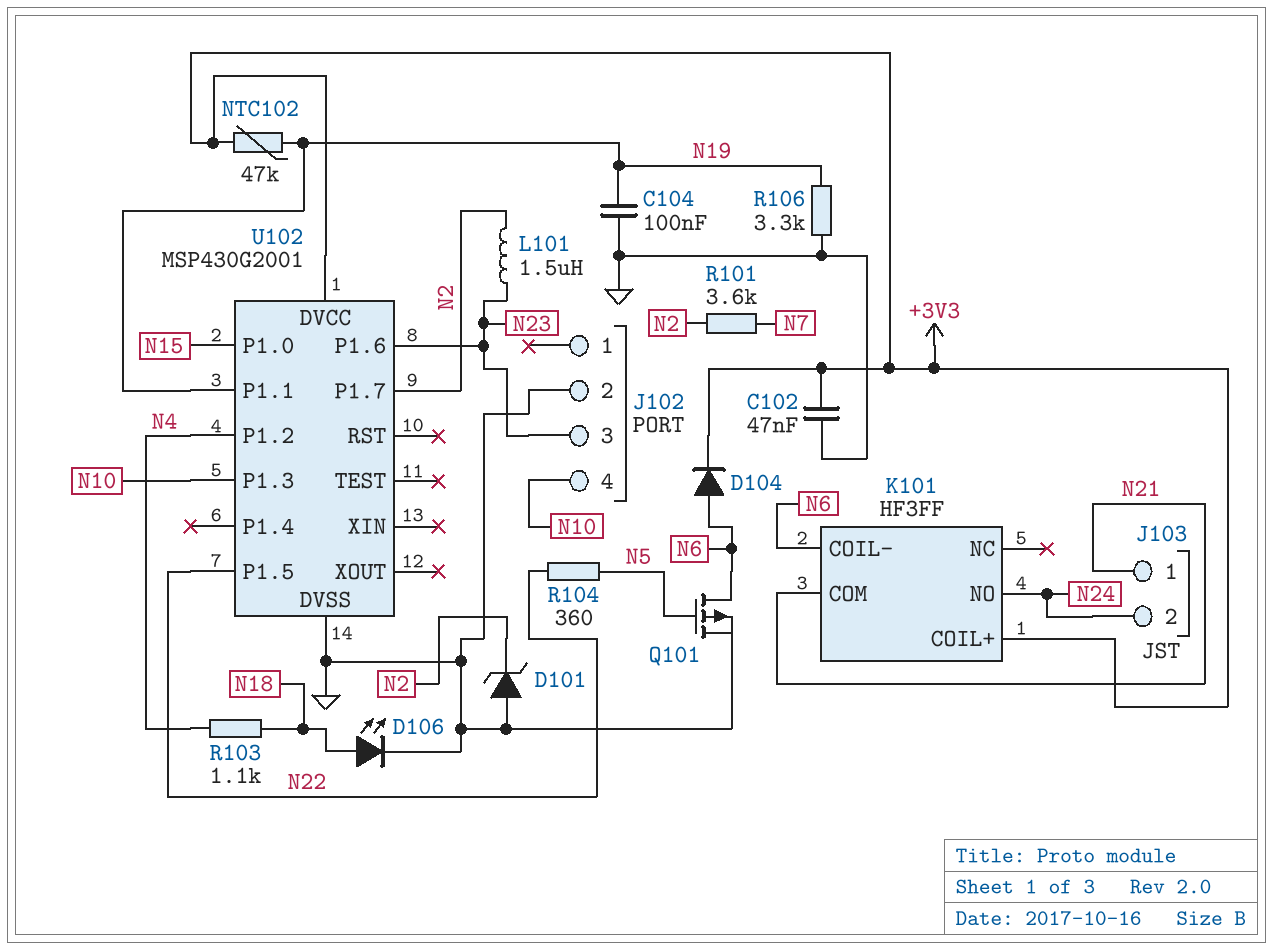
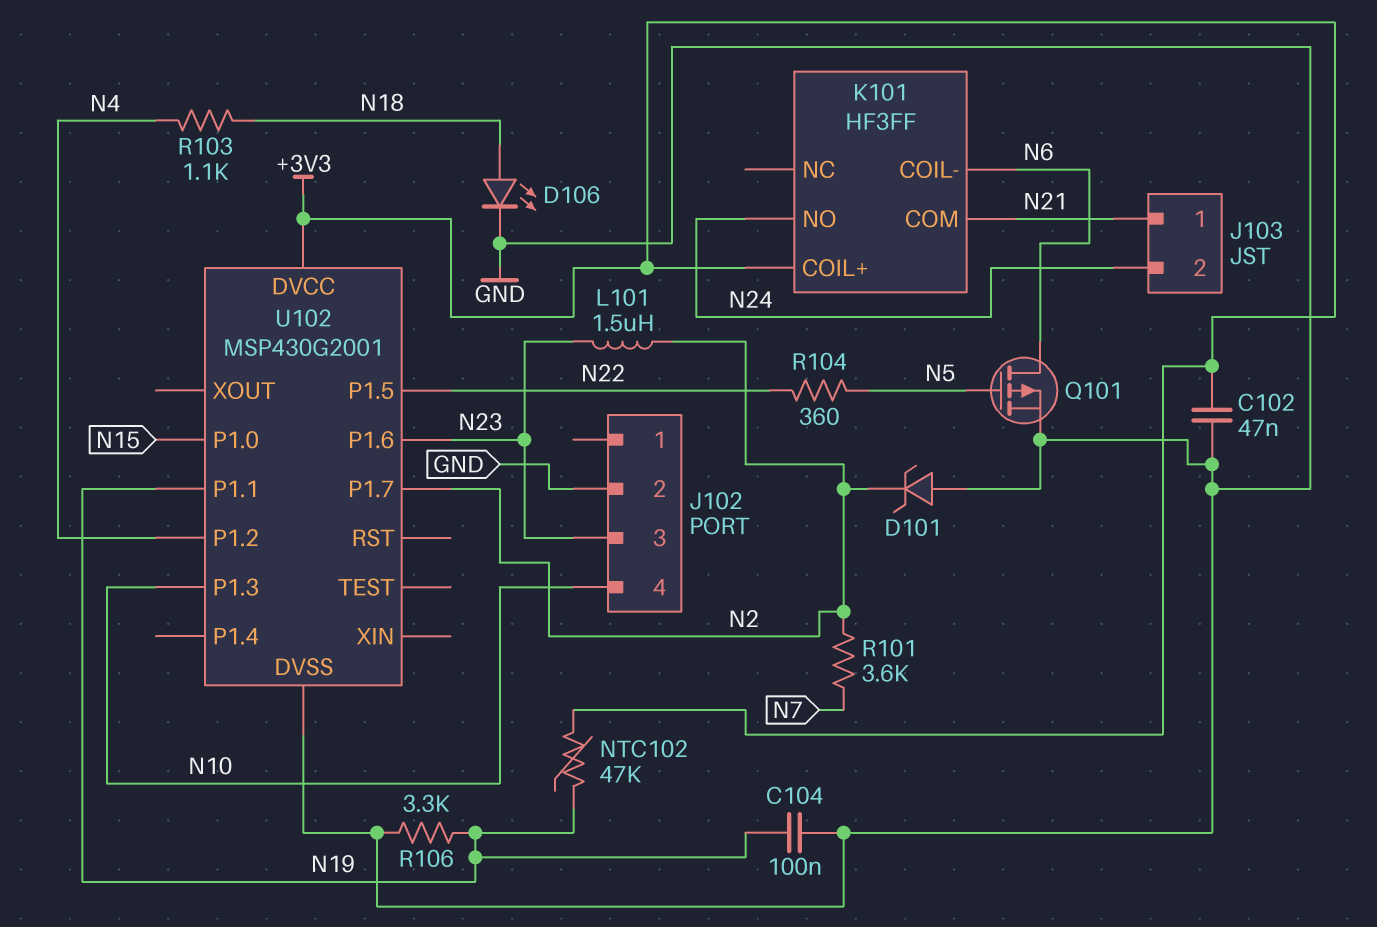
D104: diode (A N6, K +3V3) -> none

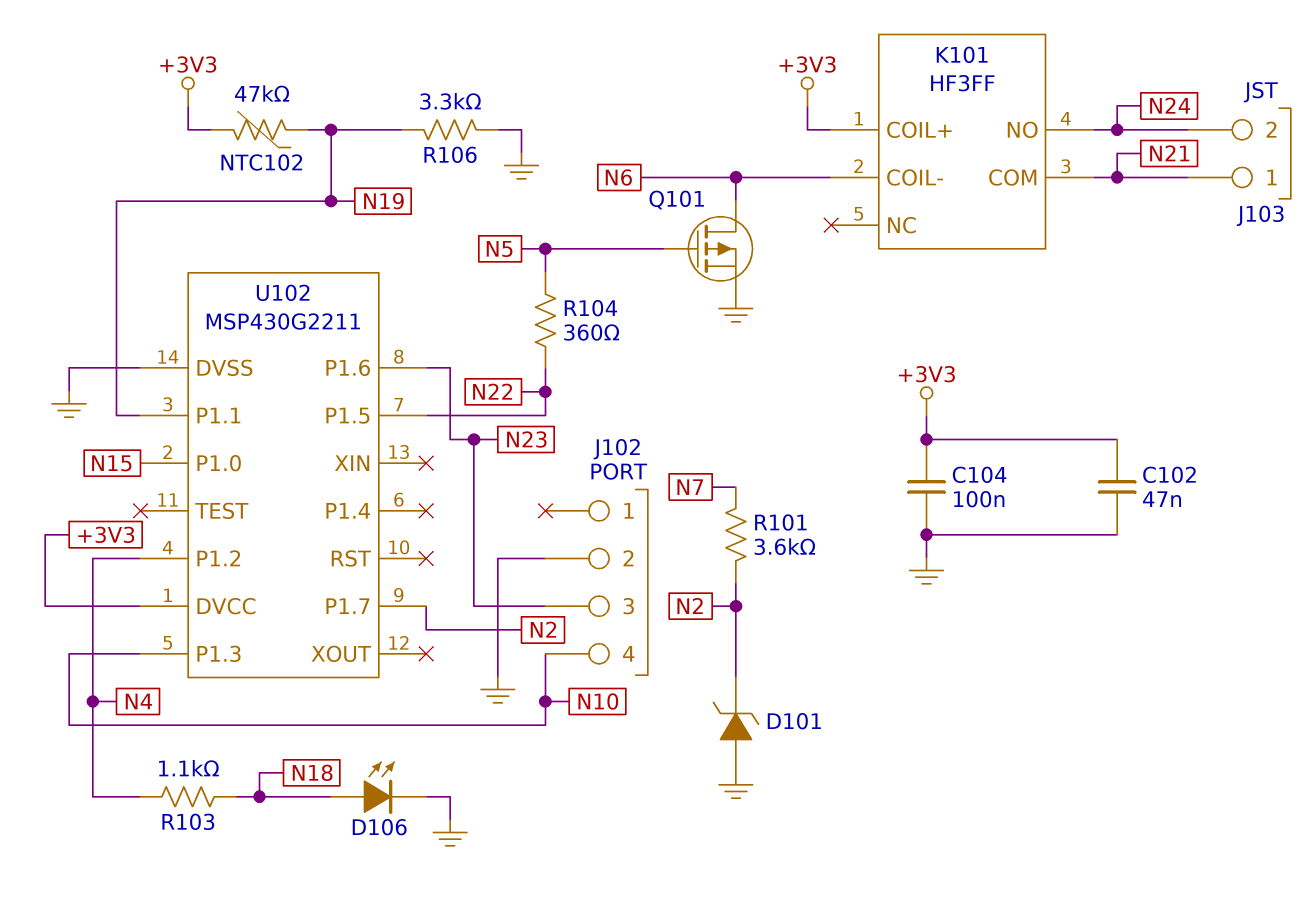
C104: 100nF (GND, N19) -> 100nF (+3V3, GND)
L101: 1.5uH (N2, N23) -> none
U102: MSP430G2001 -> MSP430G2211

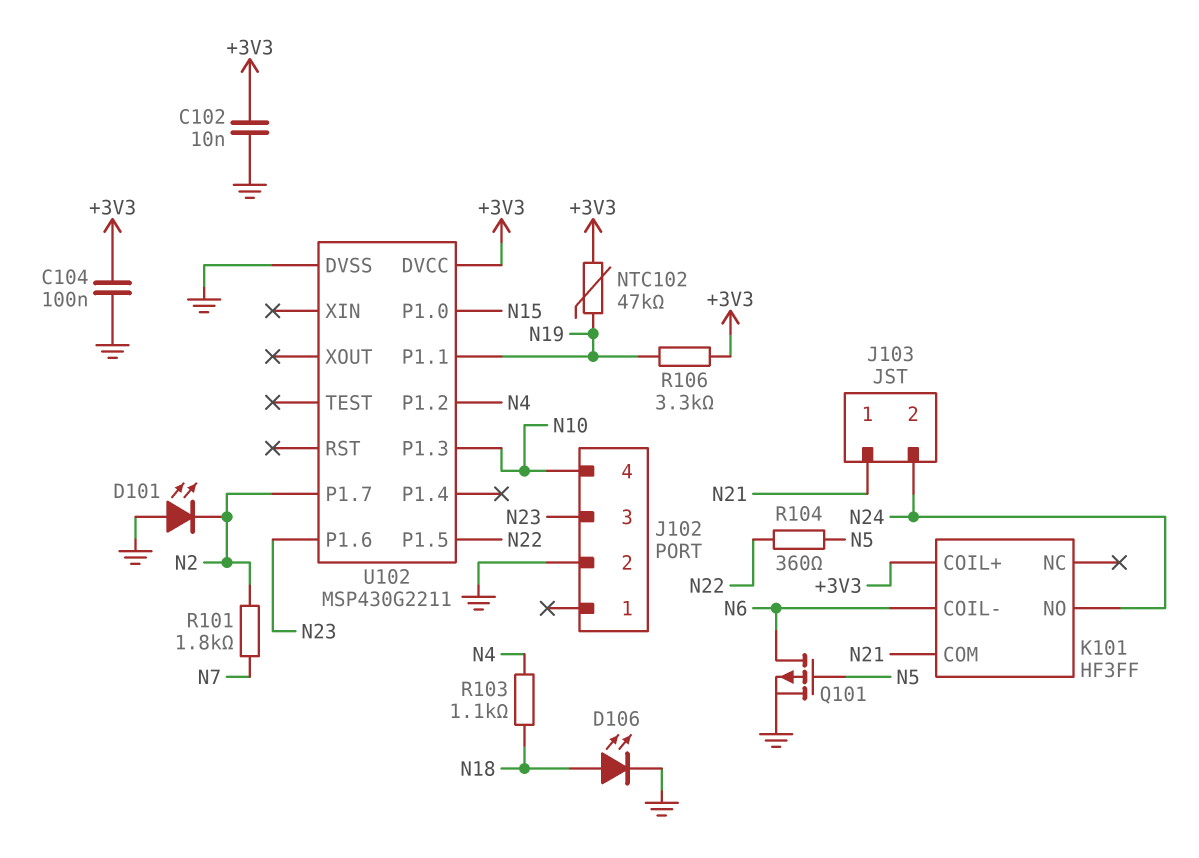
C102: 47nF (+3V3, GND) -> 10nF (+3V3, GND)
D101: zener (A GND, K N2) -> LED (A GND, K N2)
R101: 3.6k (N2, N7) -> 1.8k (N2, N7)
R106: 3.3k (GND, N19) -> 3.3k (+3V3, N19)

